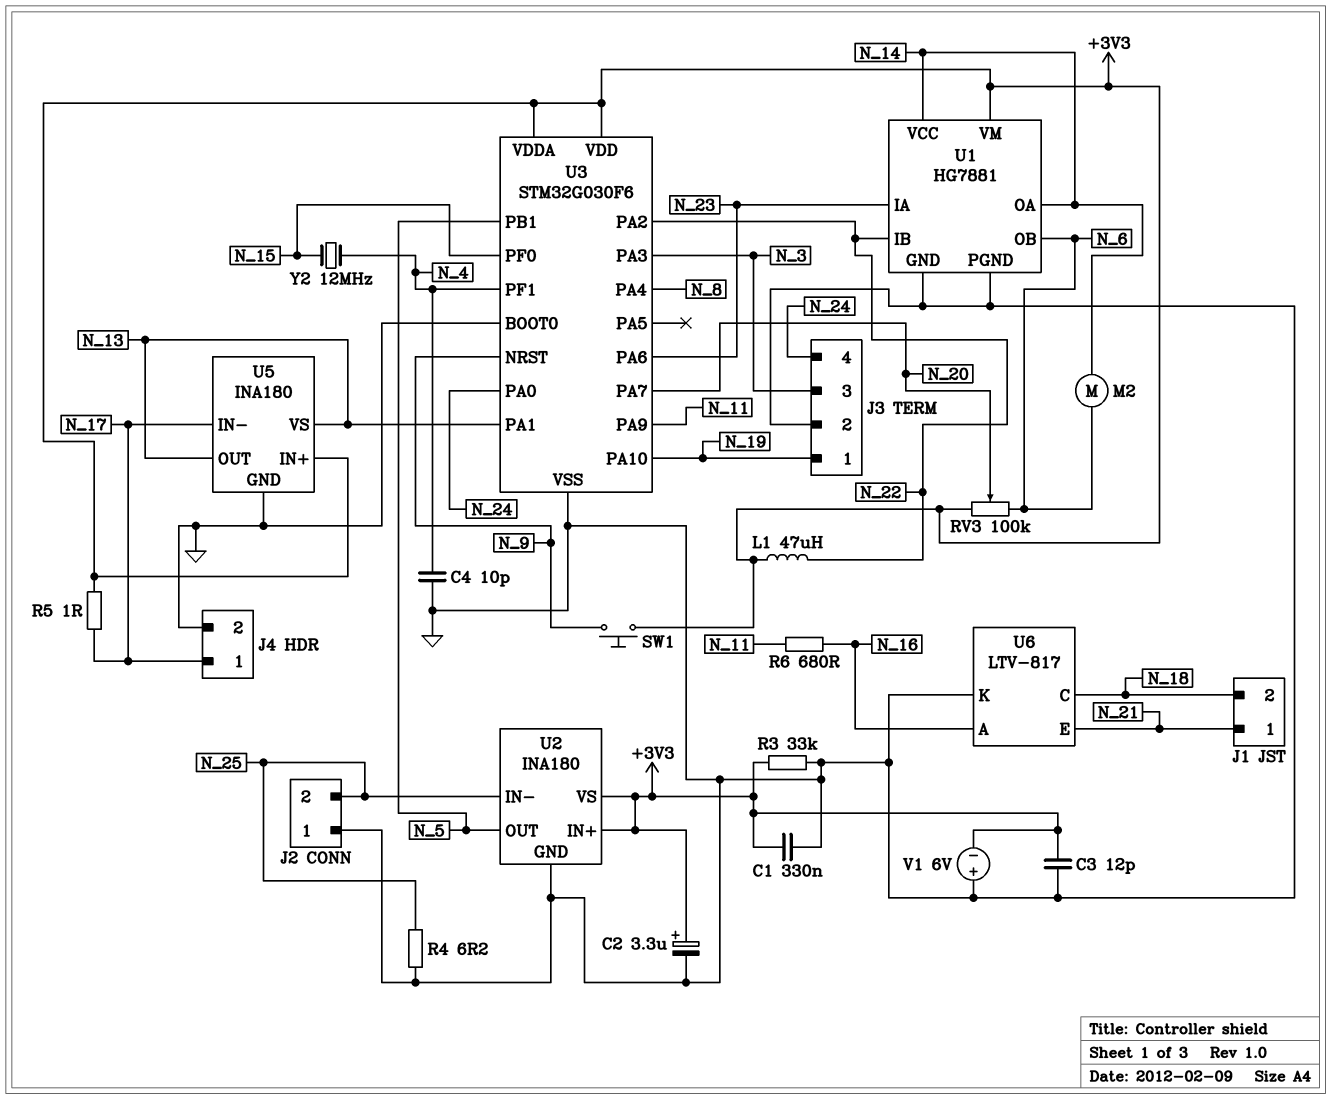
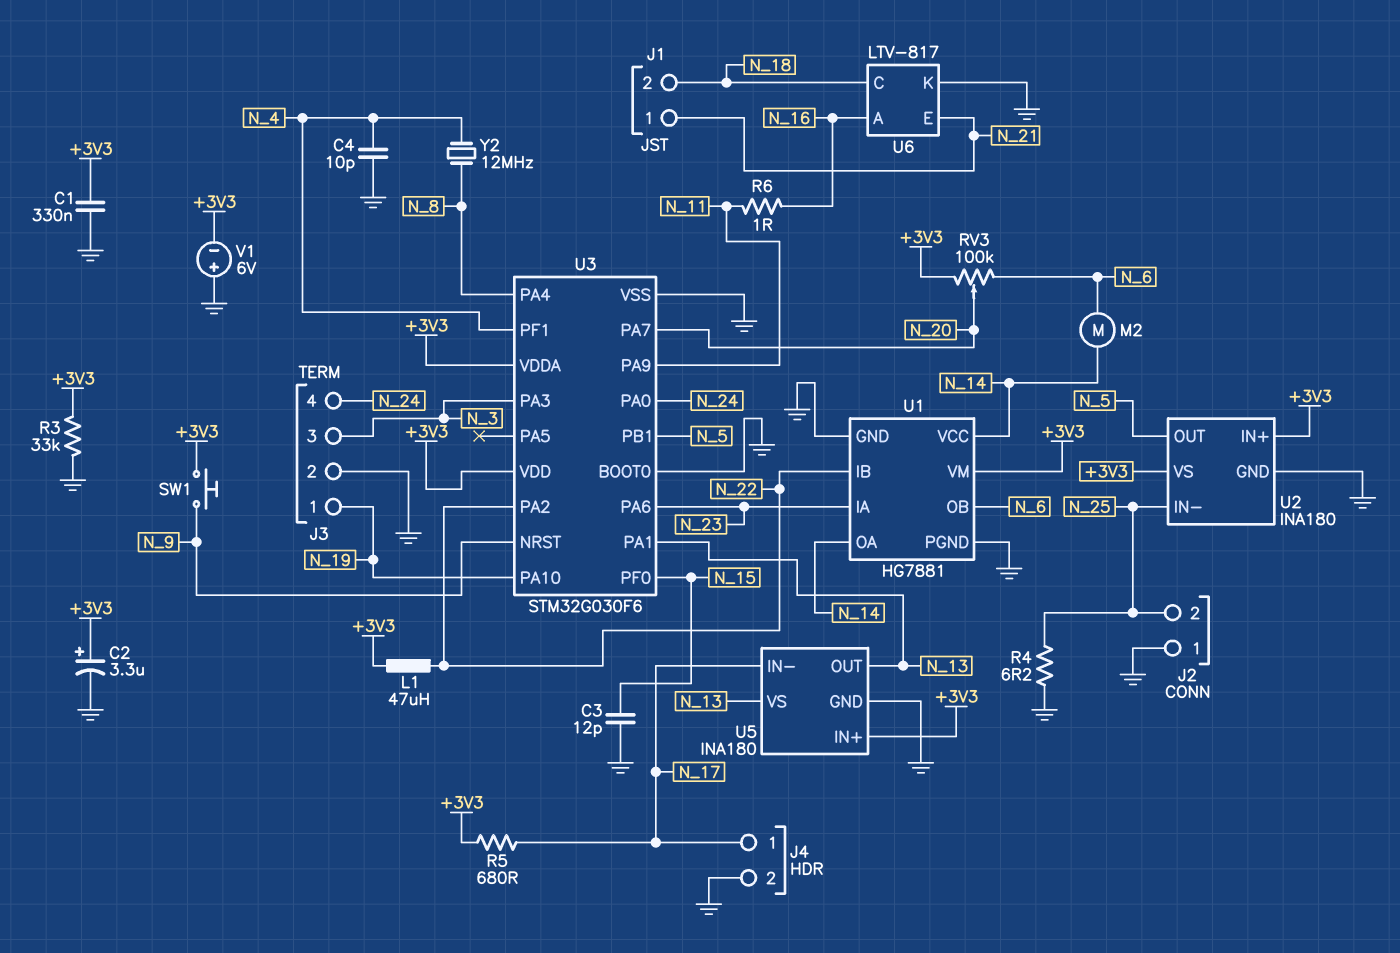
C3: 12pF (+3V3, GND) -> 12pF (GND, N_15)
R5: 1 (+3V3, N_17) -> 680 (+3V3, N_17)
R6: 680 (N_11, N_16) -> 1 (N_11, N_16)
Y2: 12MHz (N_4, N_15) -> 12MHz (N_4, N_8)

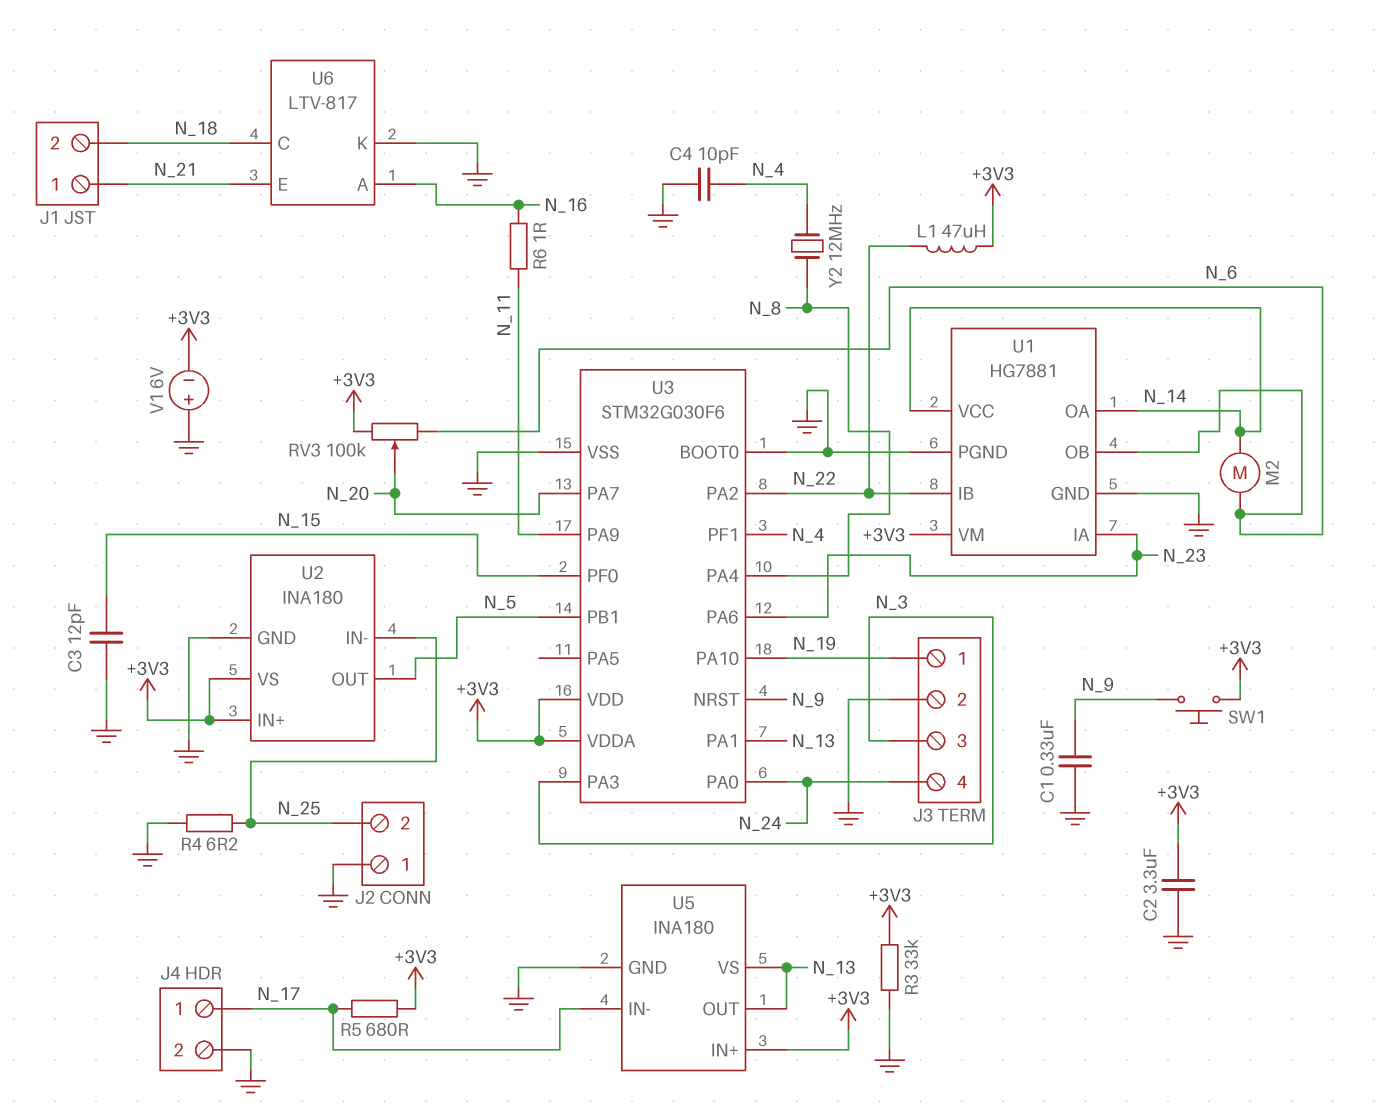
C1: 330nF (+3V3, GND) -> 330nF (GND, N_9)
C2: 3.3uF (plus +3V3, minus GND) -> 3.3uF (+3V3, GND)

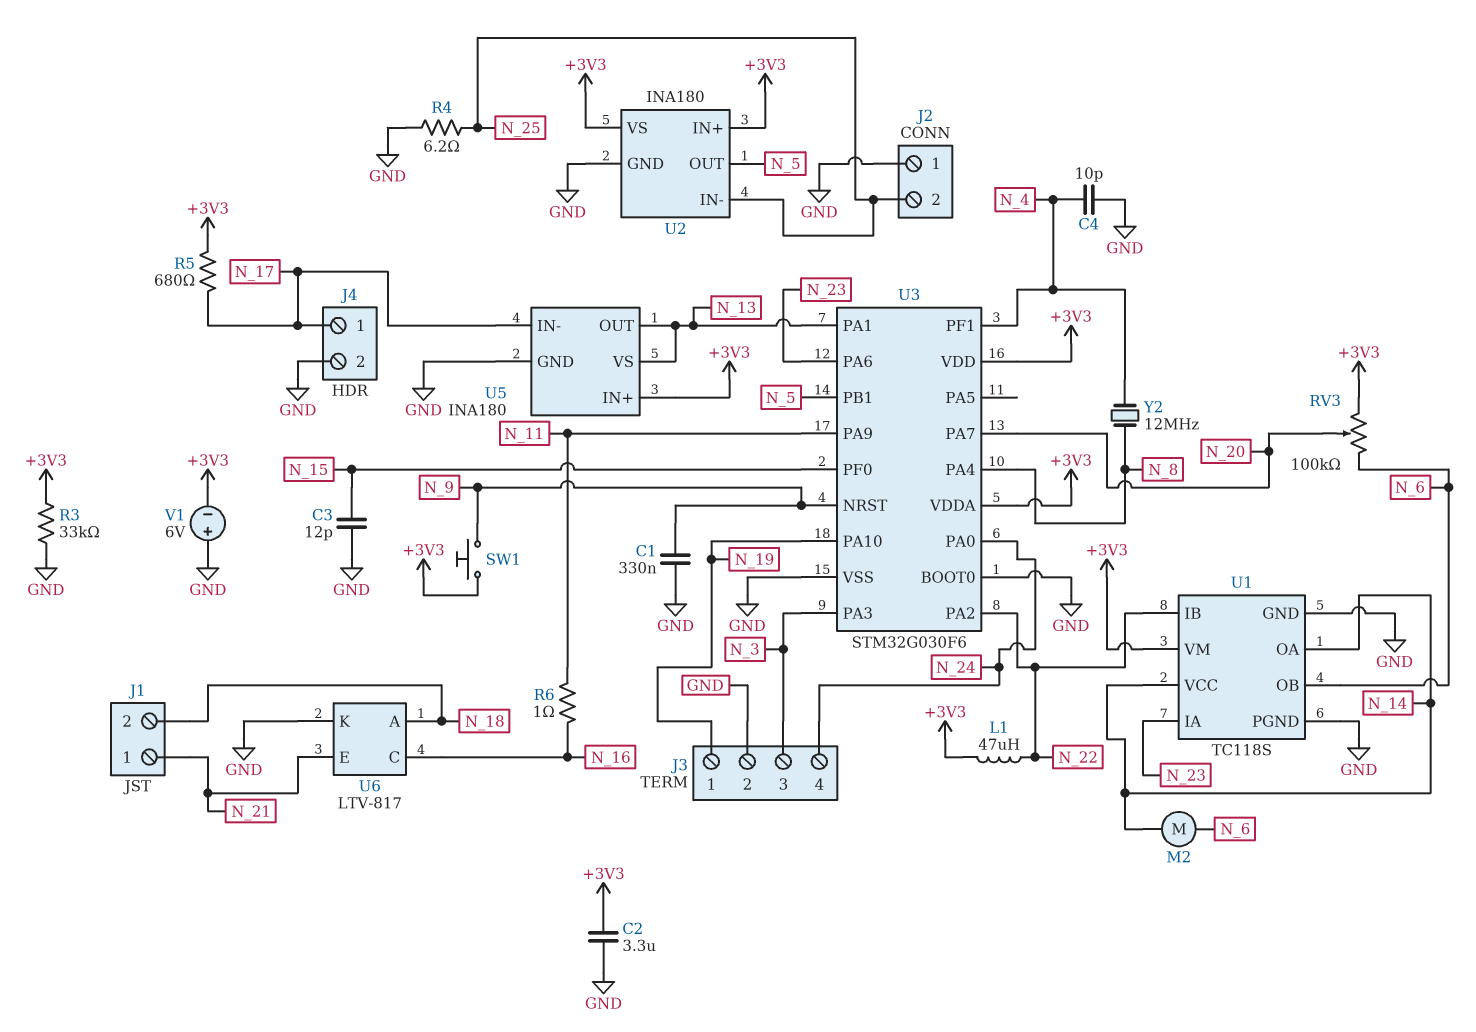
U1: HG7881 -> TC118S
U6 pin A: N_16 -> N_18
U6 pin C: N_18 -> N_16

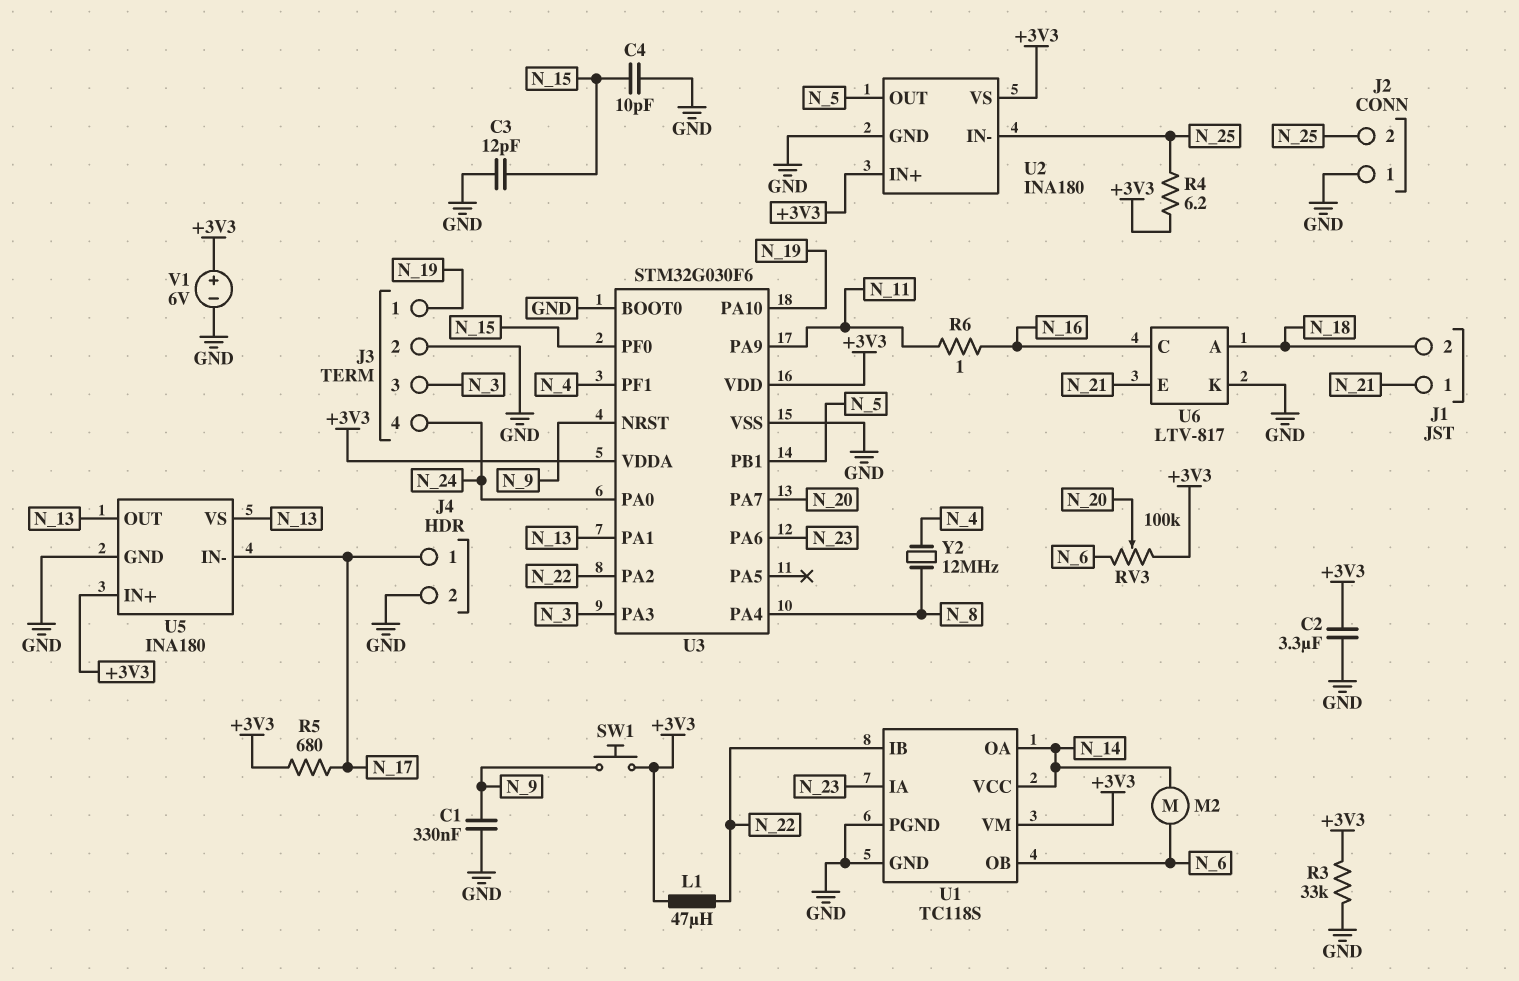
C4: 10pF (GND, N_4) -> 10pF (GND, N_15)
R4: 6.2 (GND, N_25) -> 6.2 (+3V3, N_25)
V1: 6V (plus GND, minus +3V3) -> 6V (plus +3V3, minus GND)

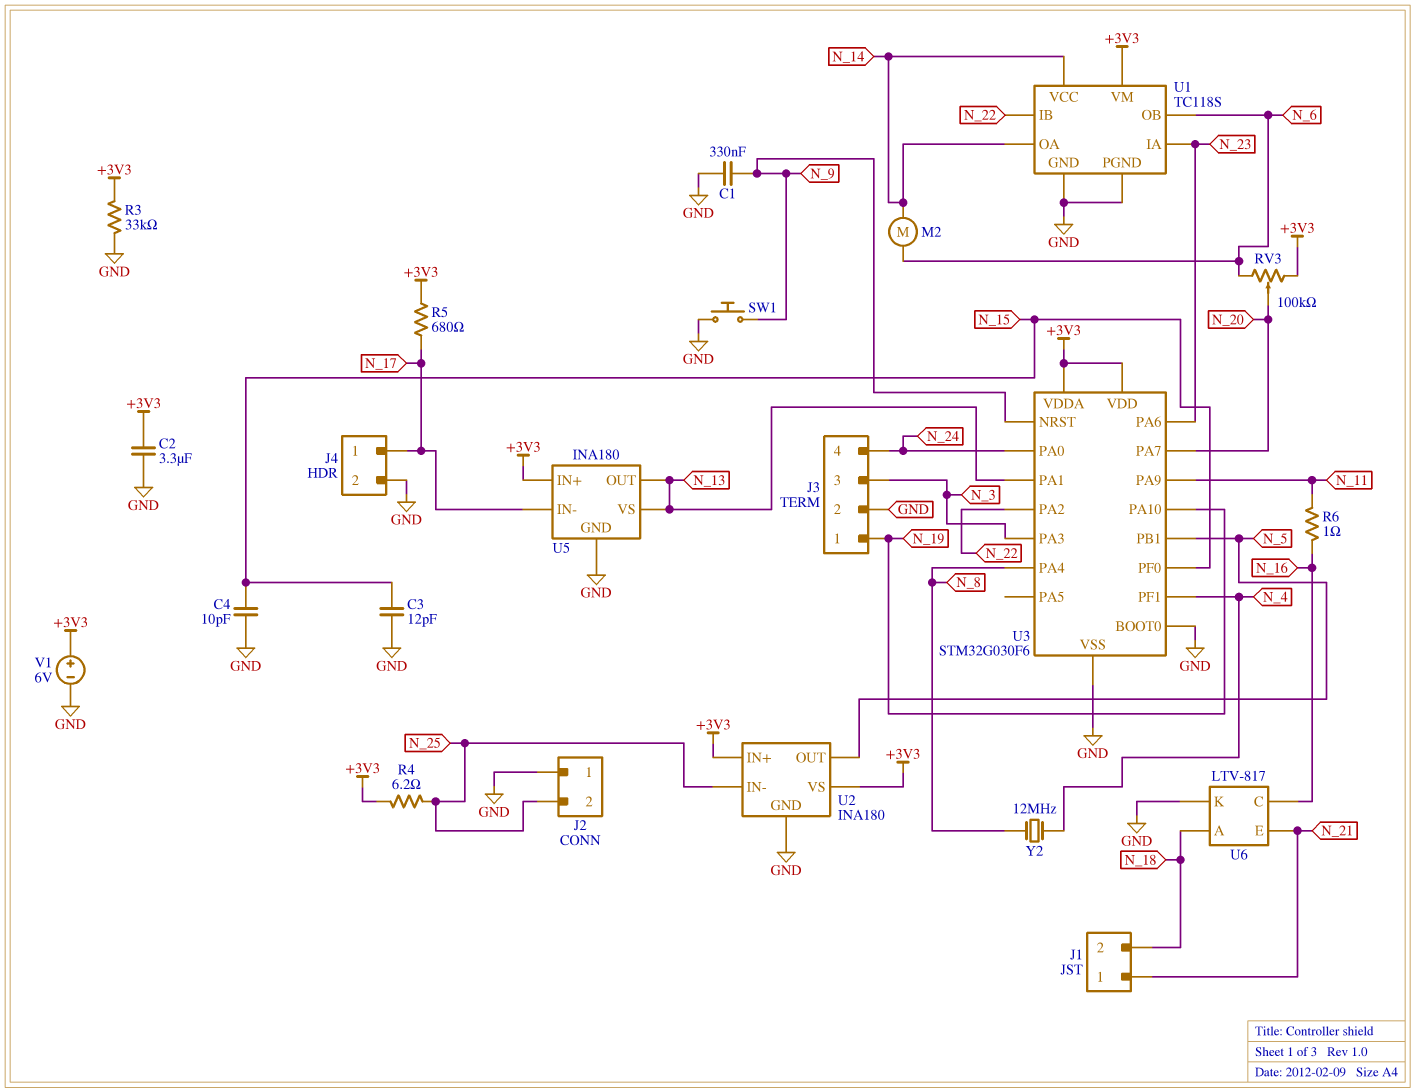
L1: 47uH (+3V3, N_22) -> none
SW1: button (+3V3, N_9) -> button (GND, N_9)

